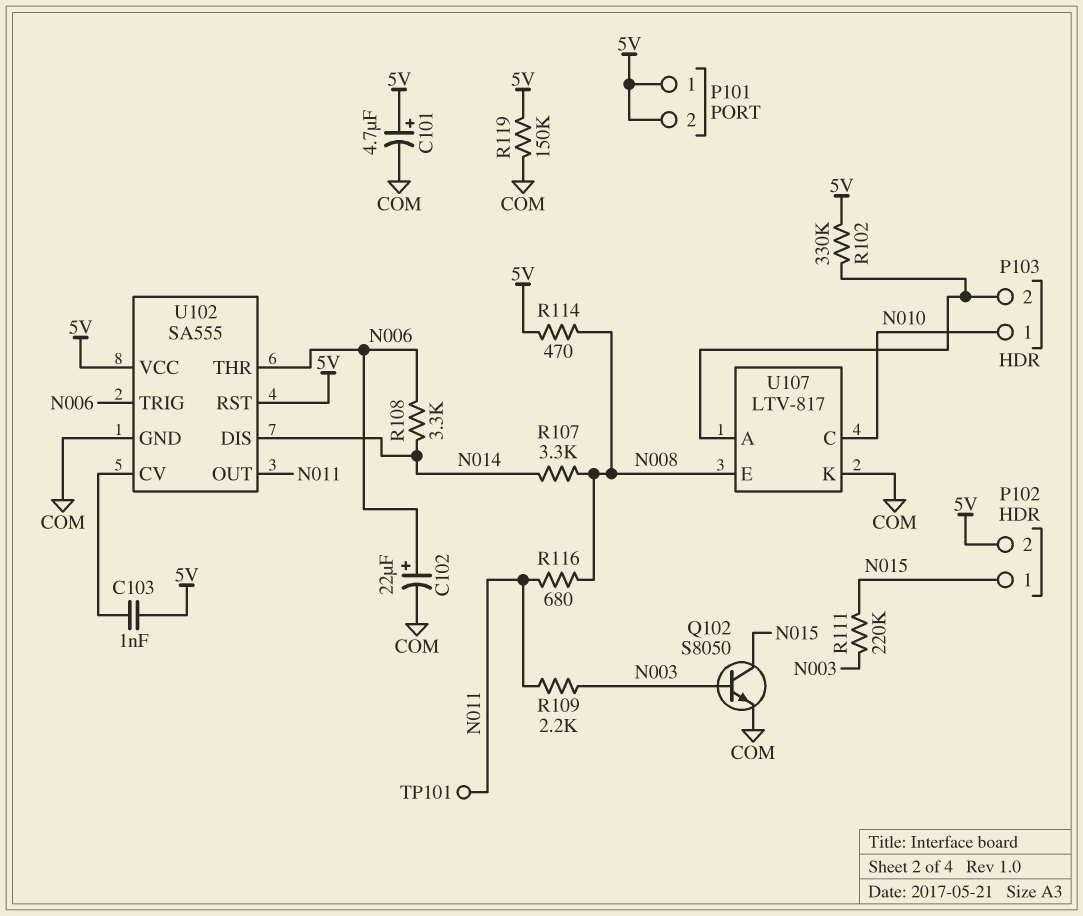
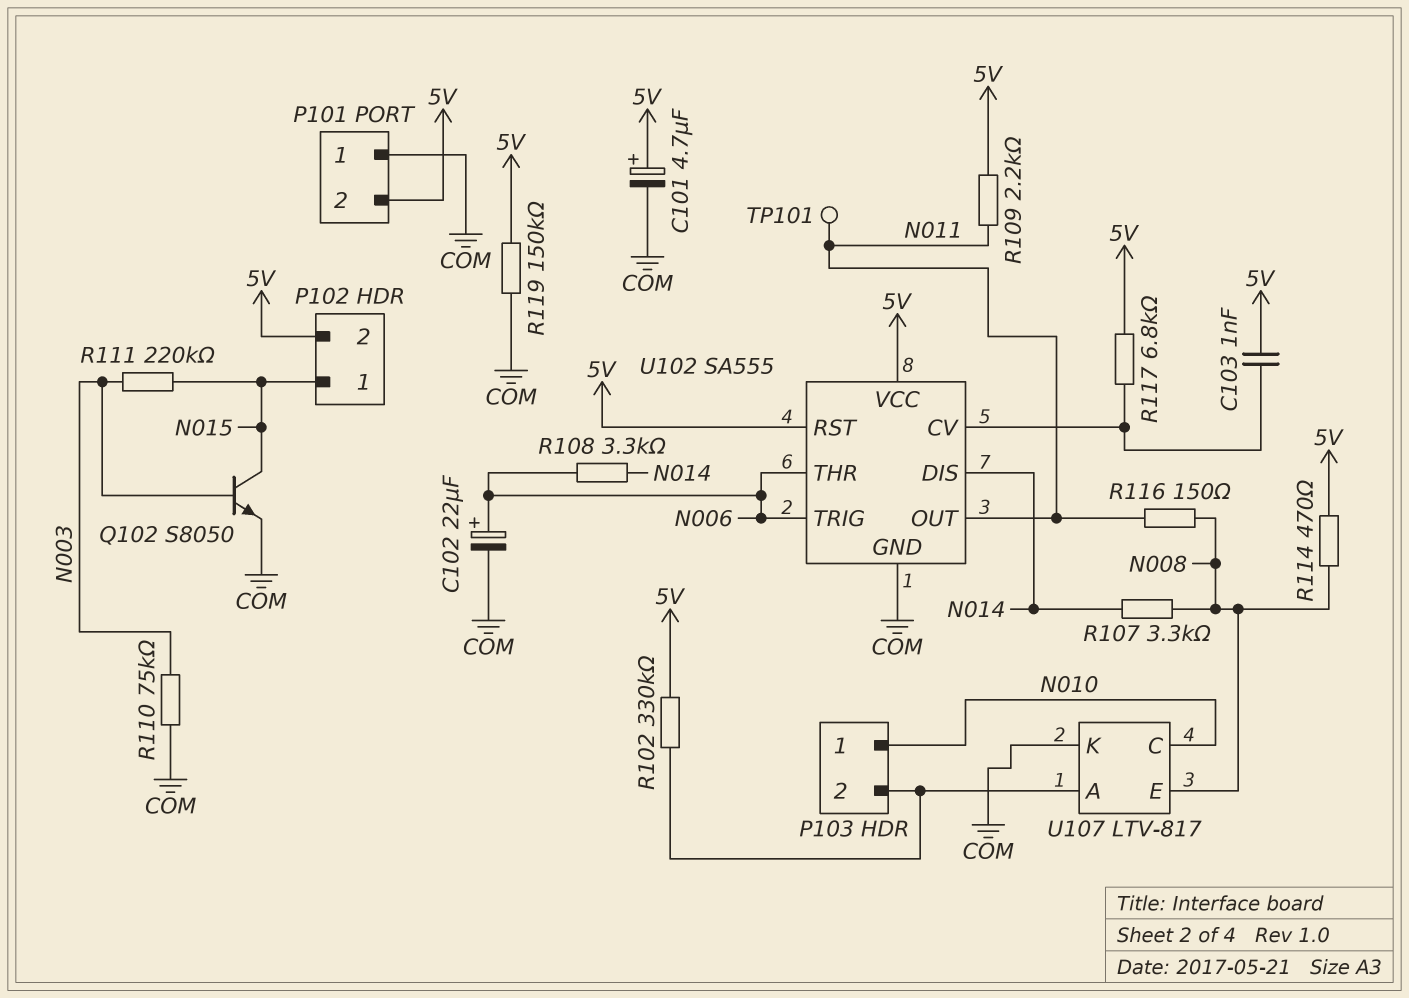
P101 pin 1: 5V -> COM
R109: 2.2k (N003, N011) -> 2.2k (5V, N011)
R110: none -> 75k (COM, N003)
R116: 680 (N008, N011) -> 150 (N008, N011)
R117: none -> 6.8k (5V, U102/CV)

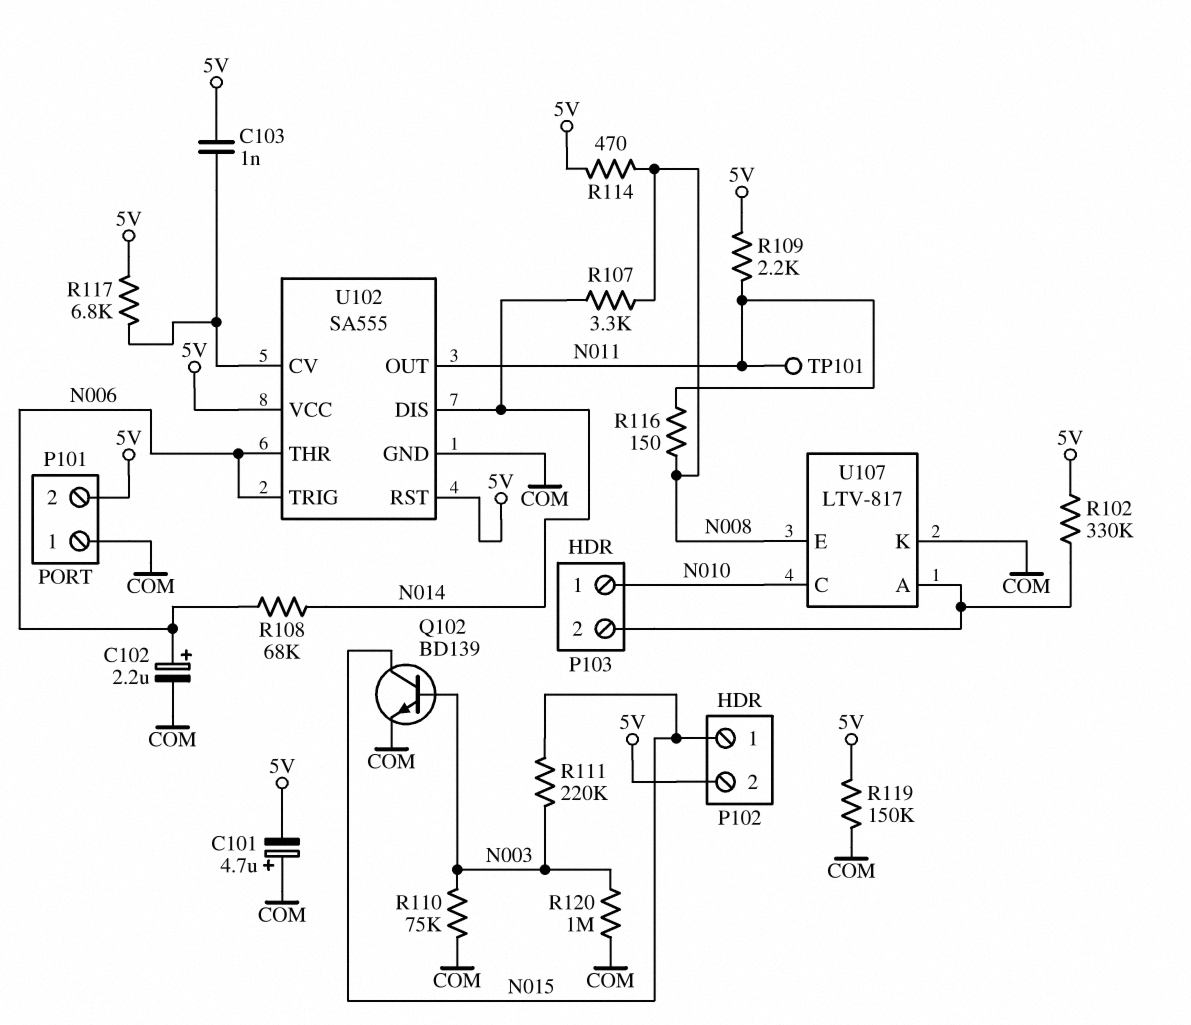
C101: 4.7uF (plus 5V, minus COM) -> 4.7uF (plus COM, minus 5V)
C102: 22uF (plus N006, minus COM) -> 2.2uF (plus N006, minus COM)
Q102: NPN S8050 (B N003, C N015, E COM) -> NPN BD139 (B N003, C N015, E COM)
R108: 3.3k (N006, N014) -> 68k (N006, N014)
R120: none -> 1M (COM, N003)

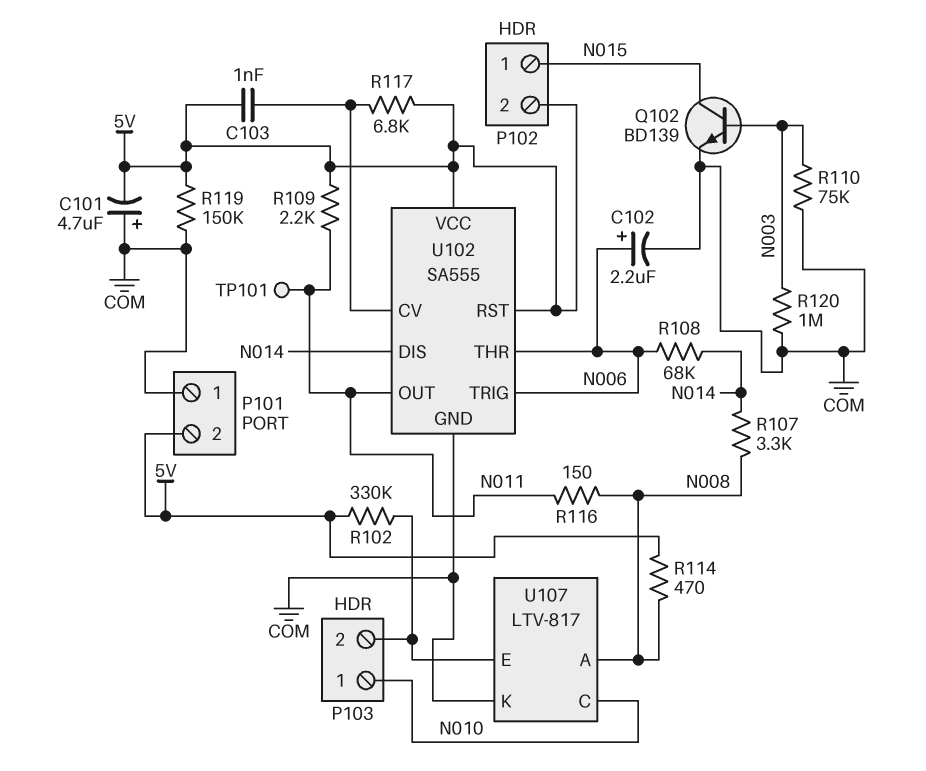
R111: 220k (N003, N015) -> none
U107 pin A: P103/2 -> N008
U107 pin E: N008 -> P103/2

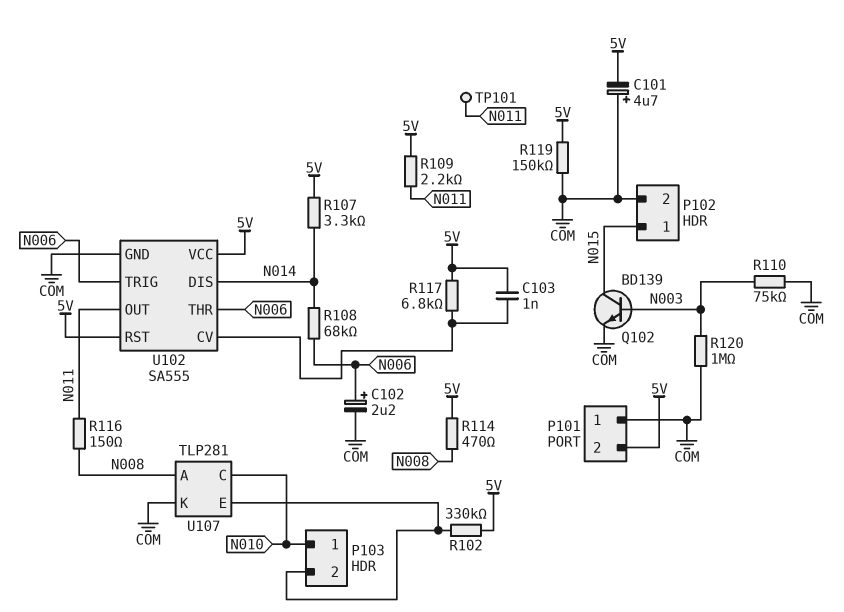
P102 pin 2: 5V -> COM
R107: 3.3k (N008, N014) -> 3.3k (5V, N014)
U107: LTV-817 -> TLP281

